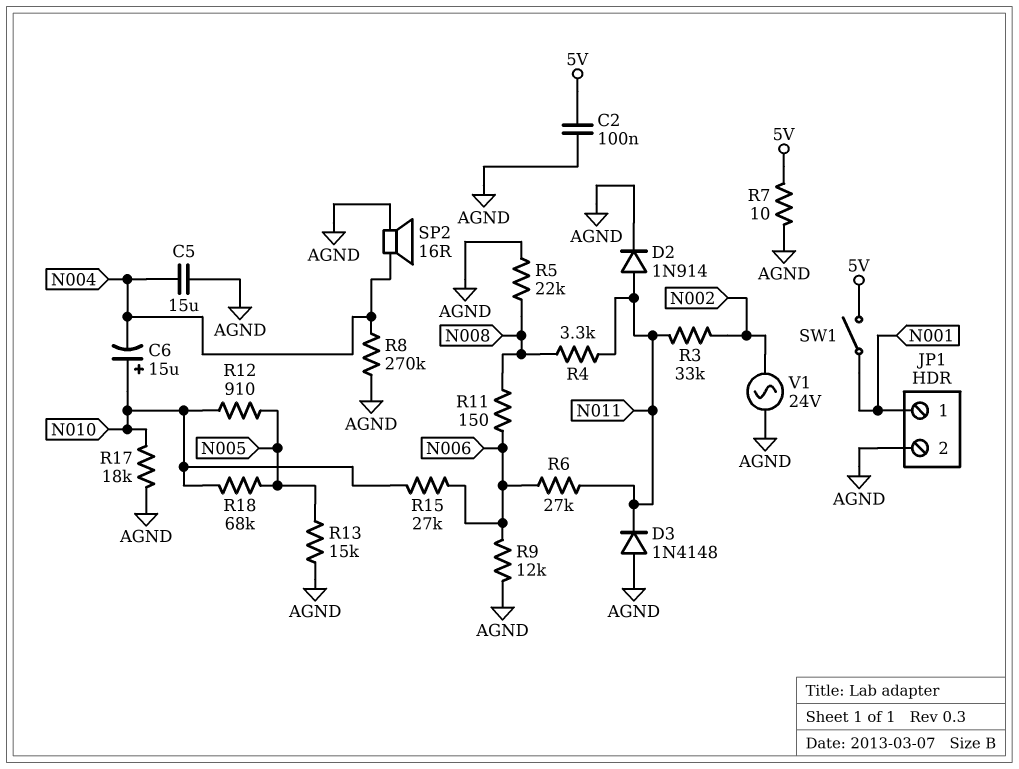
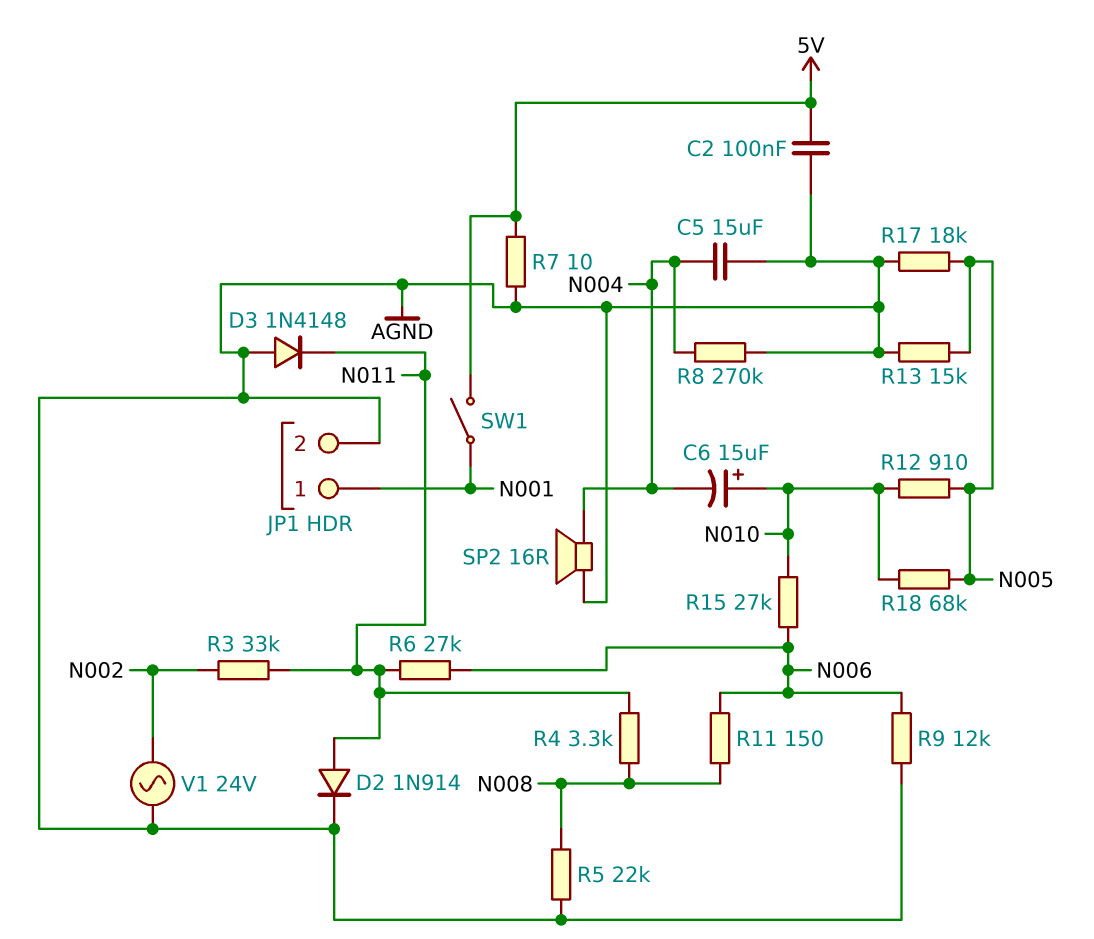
R17: 18k (AGND, N010) -> 18k (AGND, N005)

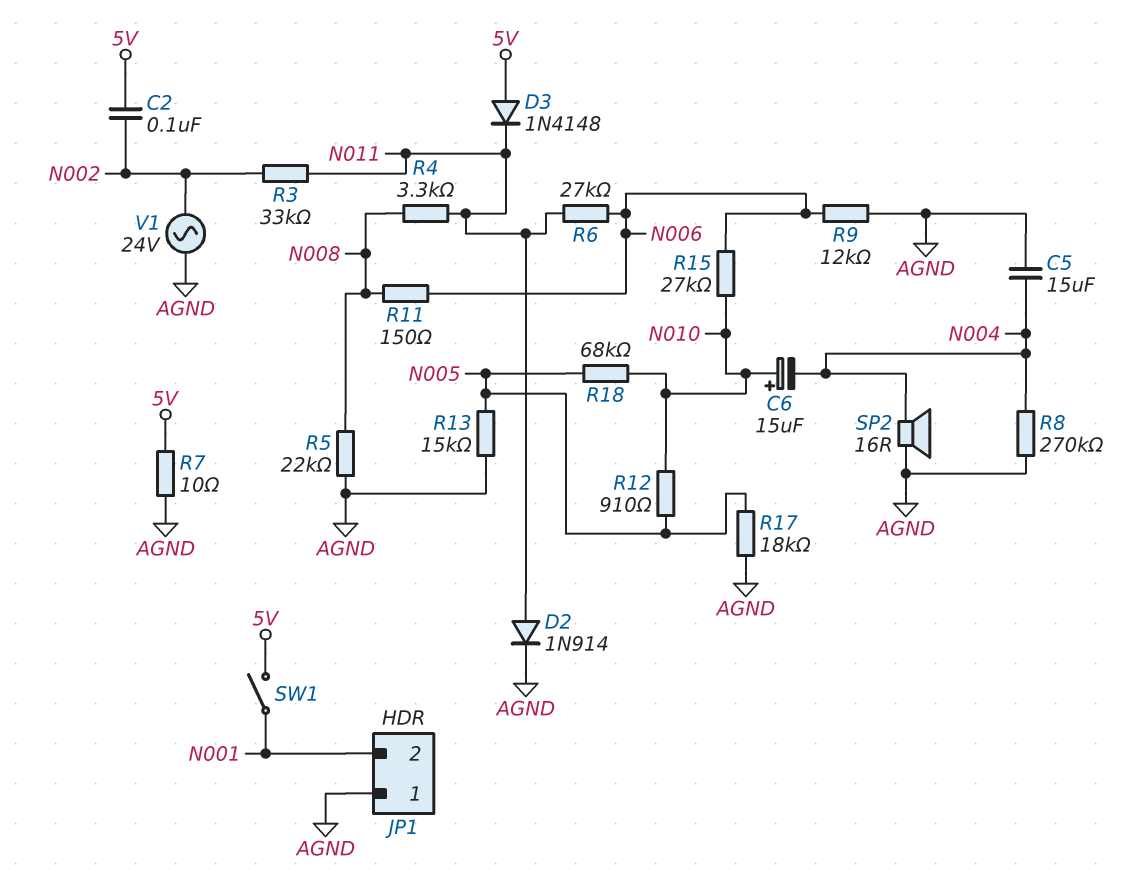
C2: 100nF (5V, AGND) -> 100nF (5V, N002)
D3: diode 1N4148 (A AGND, K N011) -> diode 1N4148 (A 5V, K N011)
JP1 pin 1: N001 -> AGND
JP1 pin 2: AGND -> N001

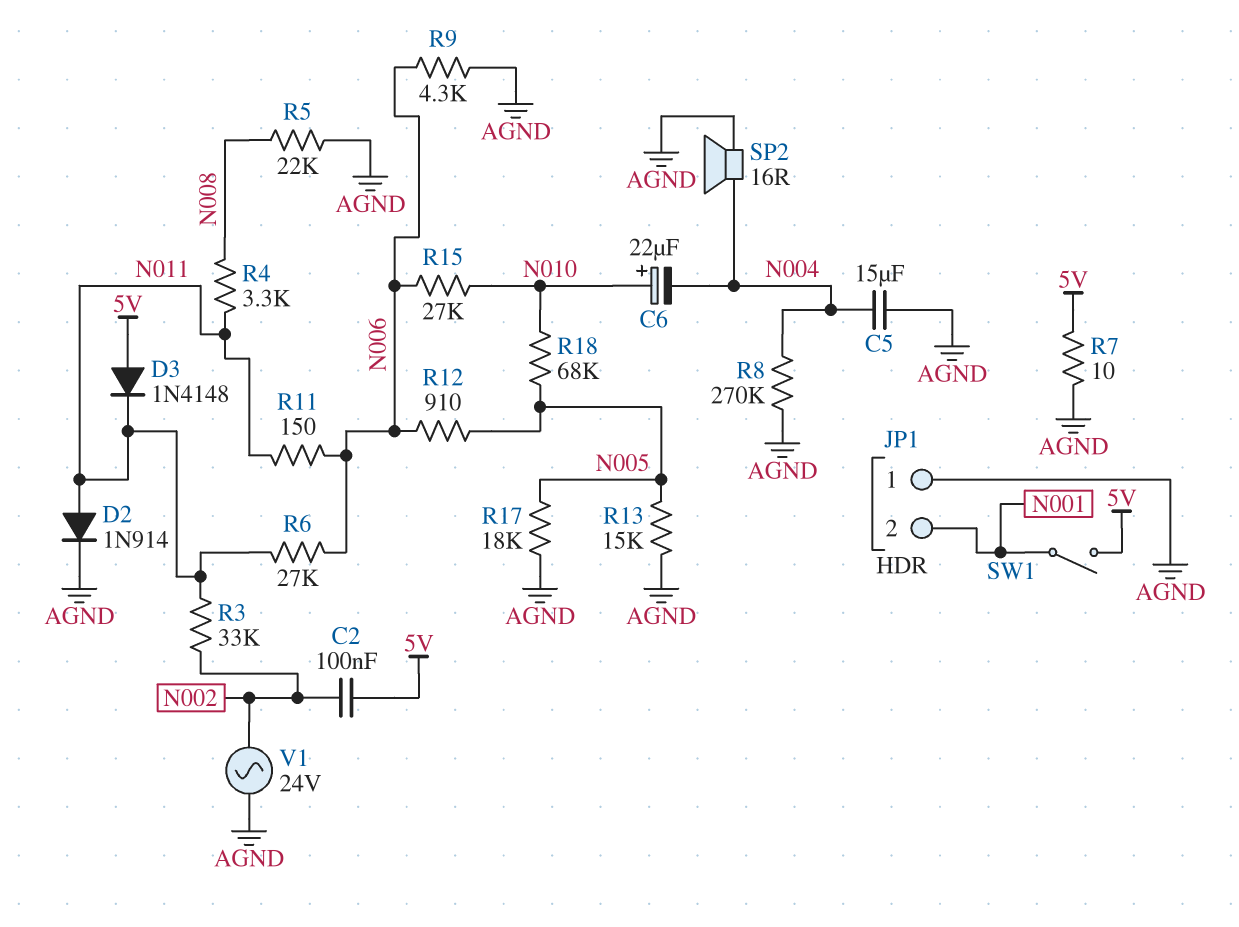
C6: 15uF (plus N010, minus N004) -> 22uF (plus N010, minus N004)
R9: 12k (AGND, N006) -> 4.3k (AGND, N006)
R11: 150 (N006, N008) -> 150 (N006, N011)
R12: 910 (N005, N010) -> 910 (N005, N006)

